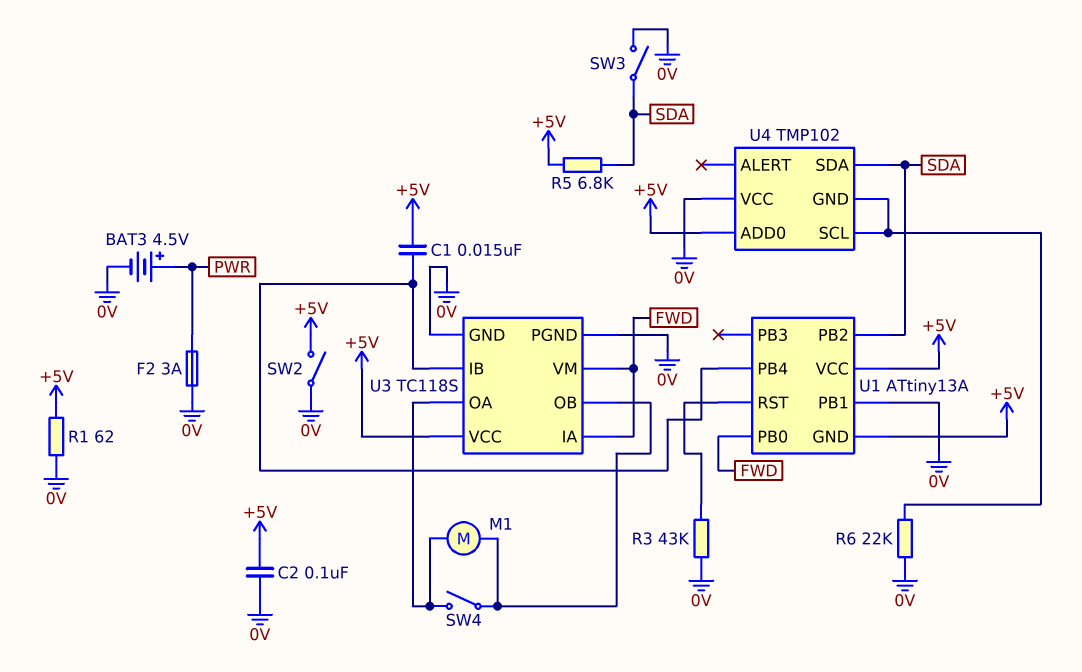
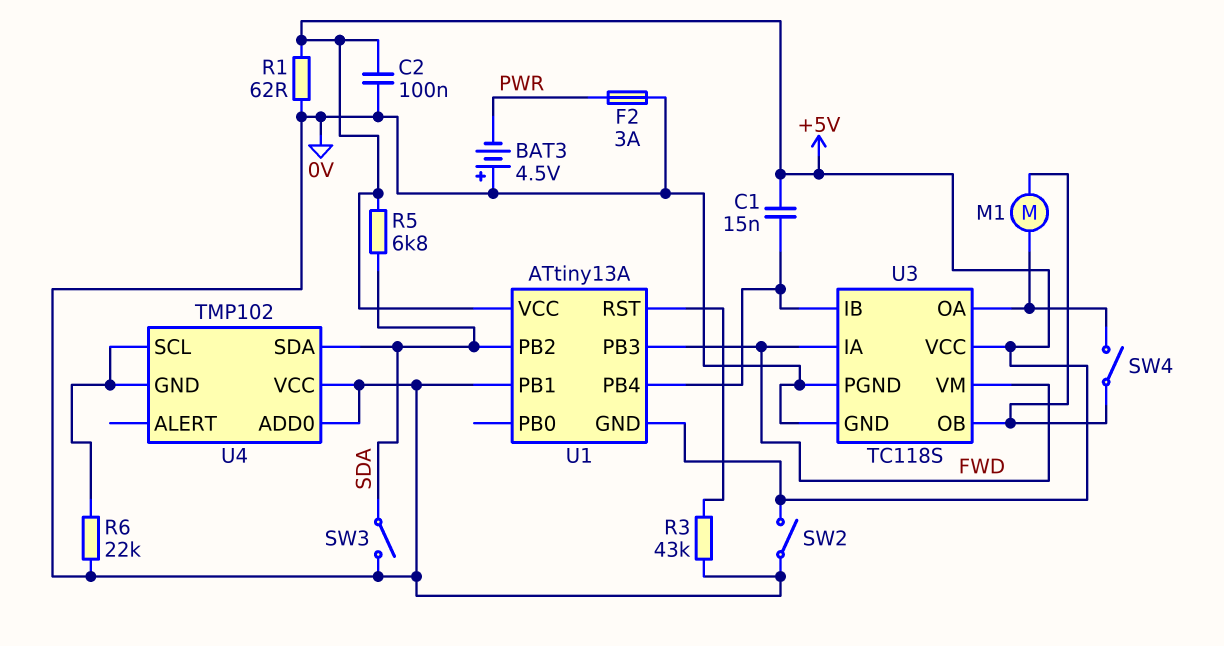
BAT3: 4.5V (plus PWR, minus 0V) -> 4.5V (plus 0V, minus PWR)
U1 pin PB0: FWD -> none
U1 pin PB3: none -> FWD
U4 pin ADD0: +5V -> 0V

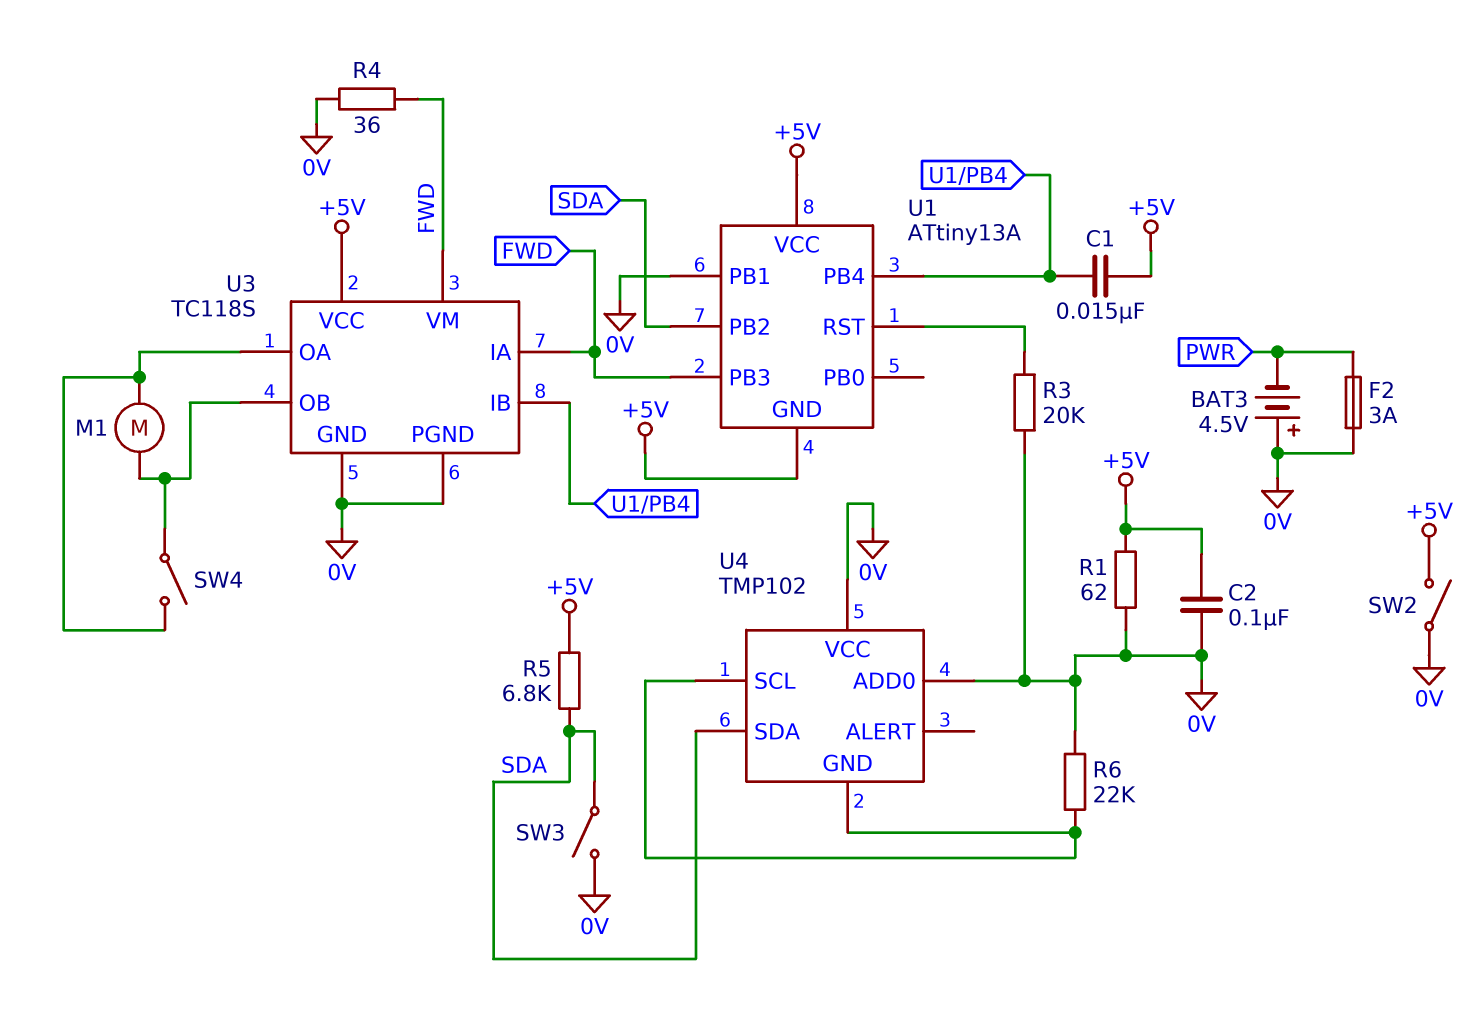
R3: 43k (0V, U1/RST) -> 20k (0V, U1/RST)
R4: none -> 36 (0V, FWD)

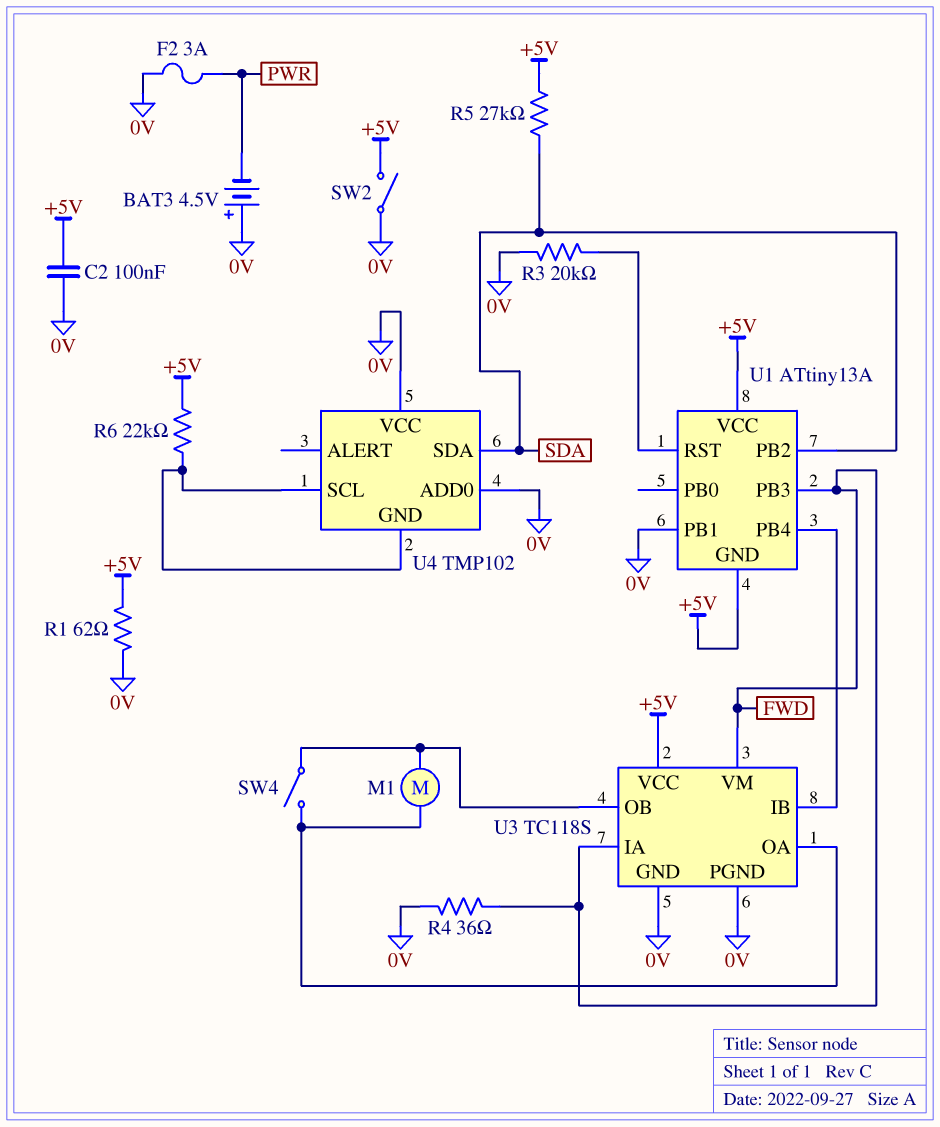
C1: 15nF (+5V, U1/PB4) -> none
R5: 6.8k (+5V, SDA) -> 27k (+5V, SDA)
R6: 22k (0V, U4/GND) -> 22k (+5V, U4/GND)
SW3: switch (0V, SDA) -> none

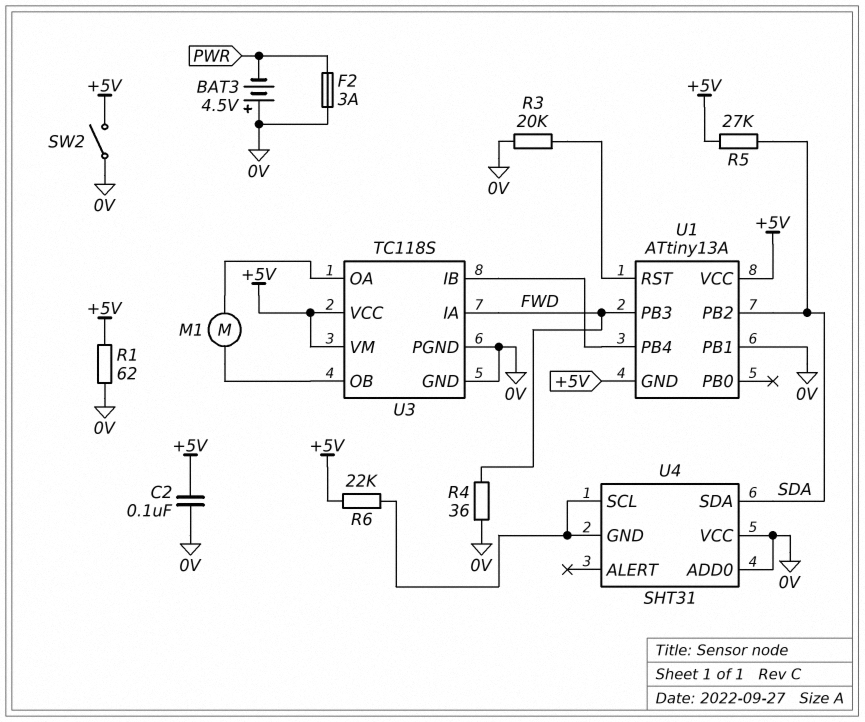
SW4: switch (U3/OA, U3/OB) -> none
U3 pin VM: FWD -> +5V
U4: TMP102 -> SHT31

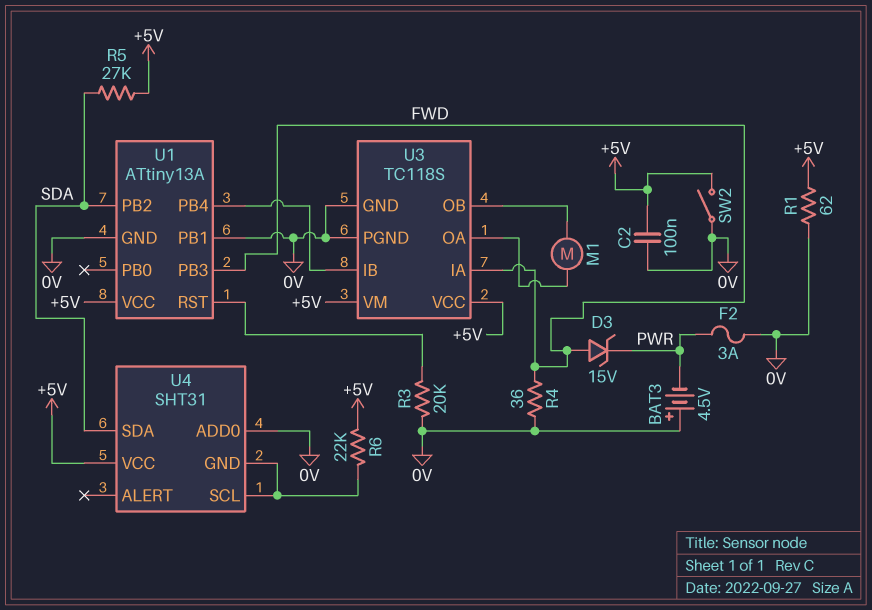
D3: none -> zener 15V (A FWD, K PWR)
U1 pin GND: +5V -> 0V
U4 pin VCC: 0V -> +5V

